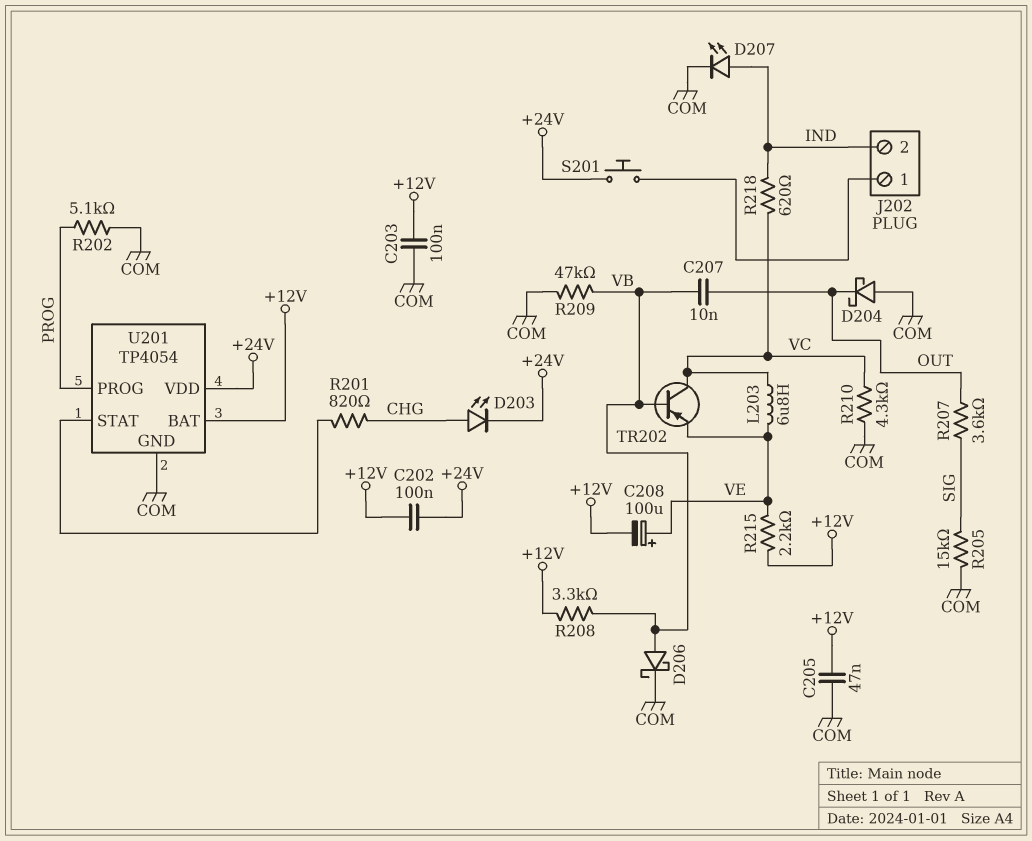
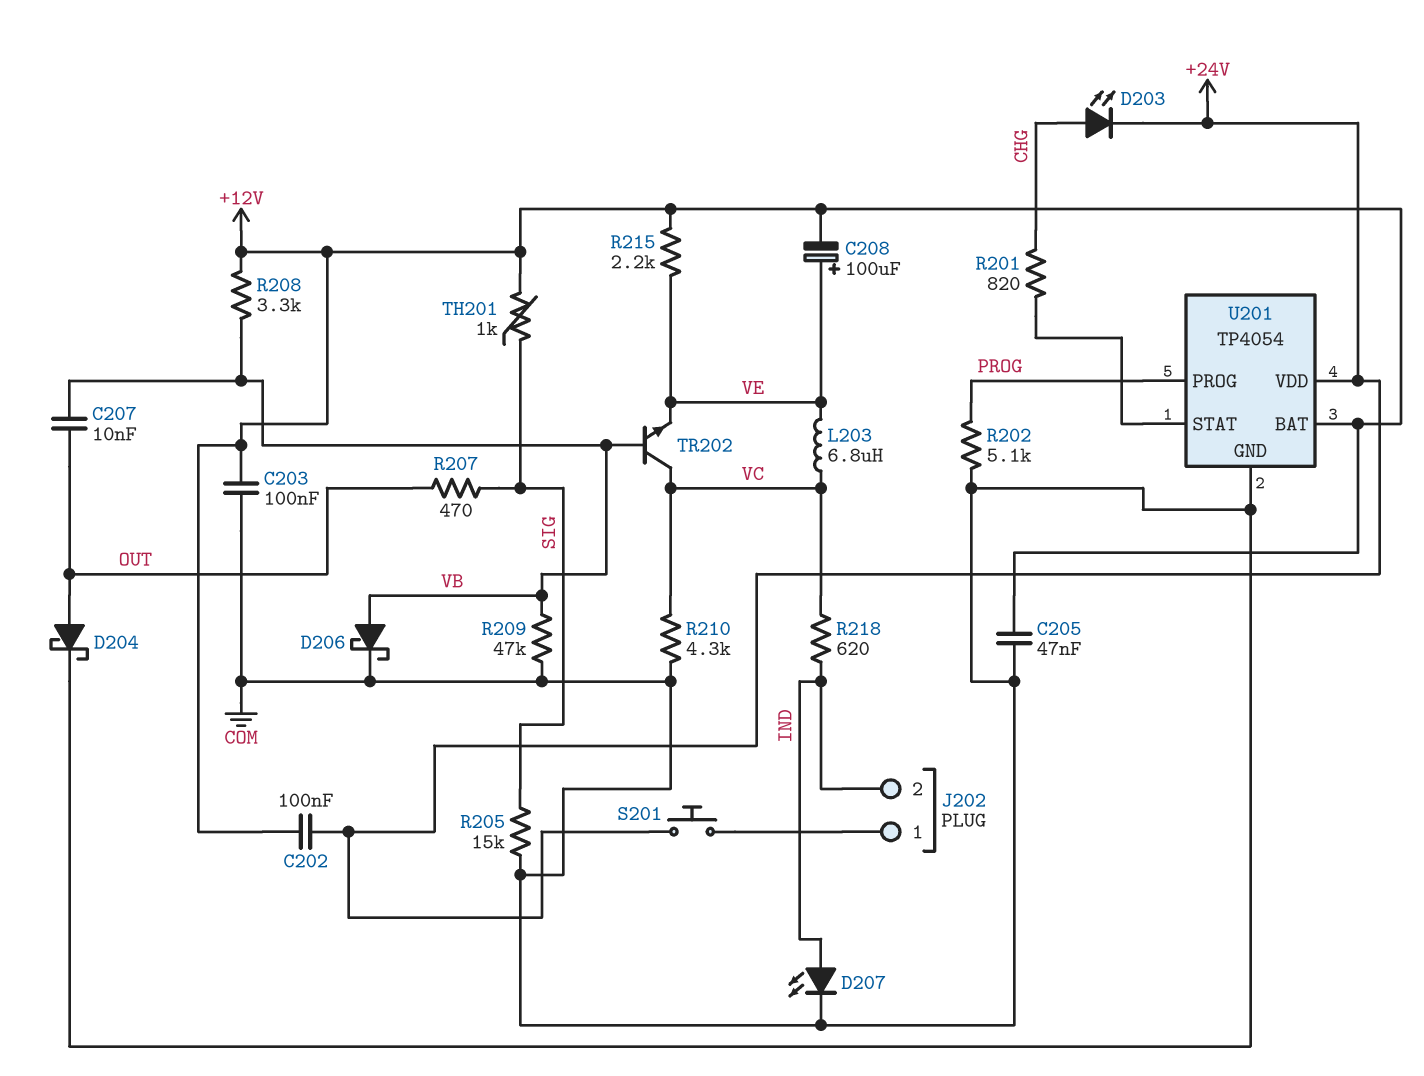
D204: schottky (A COM, K OUT) -> schottky (A OUT, K COM)
R207: 3.6k (OUT, SIG) -> 470 (OUT, SIG)
TH201: none -> 1k (+12V, SIG)
TR202: PNP (B VB, C VC, E VE) -> NPN (B VB, C VC, E VE)

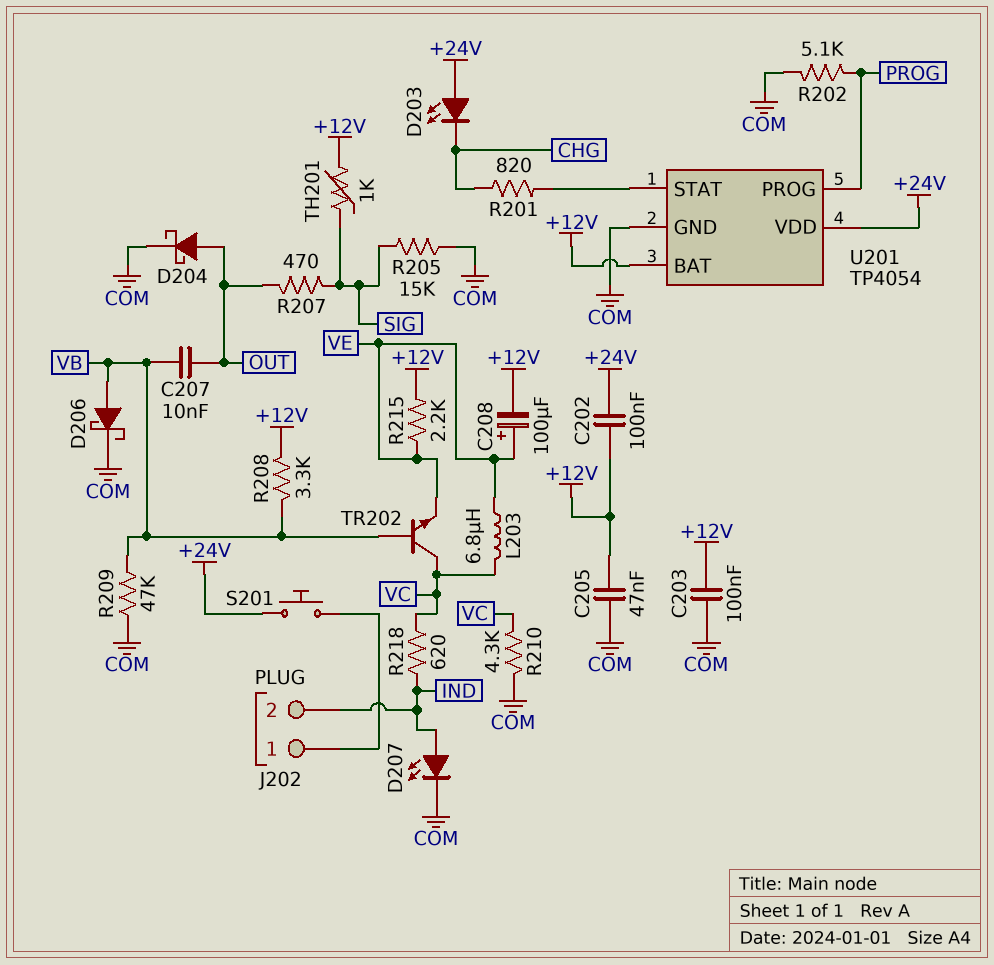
D203: LED (A CHG, K +24V) -> LED (A +24V, K CHG)

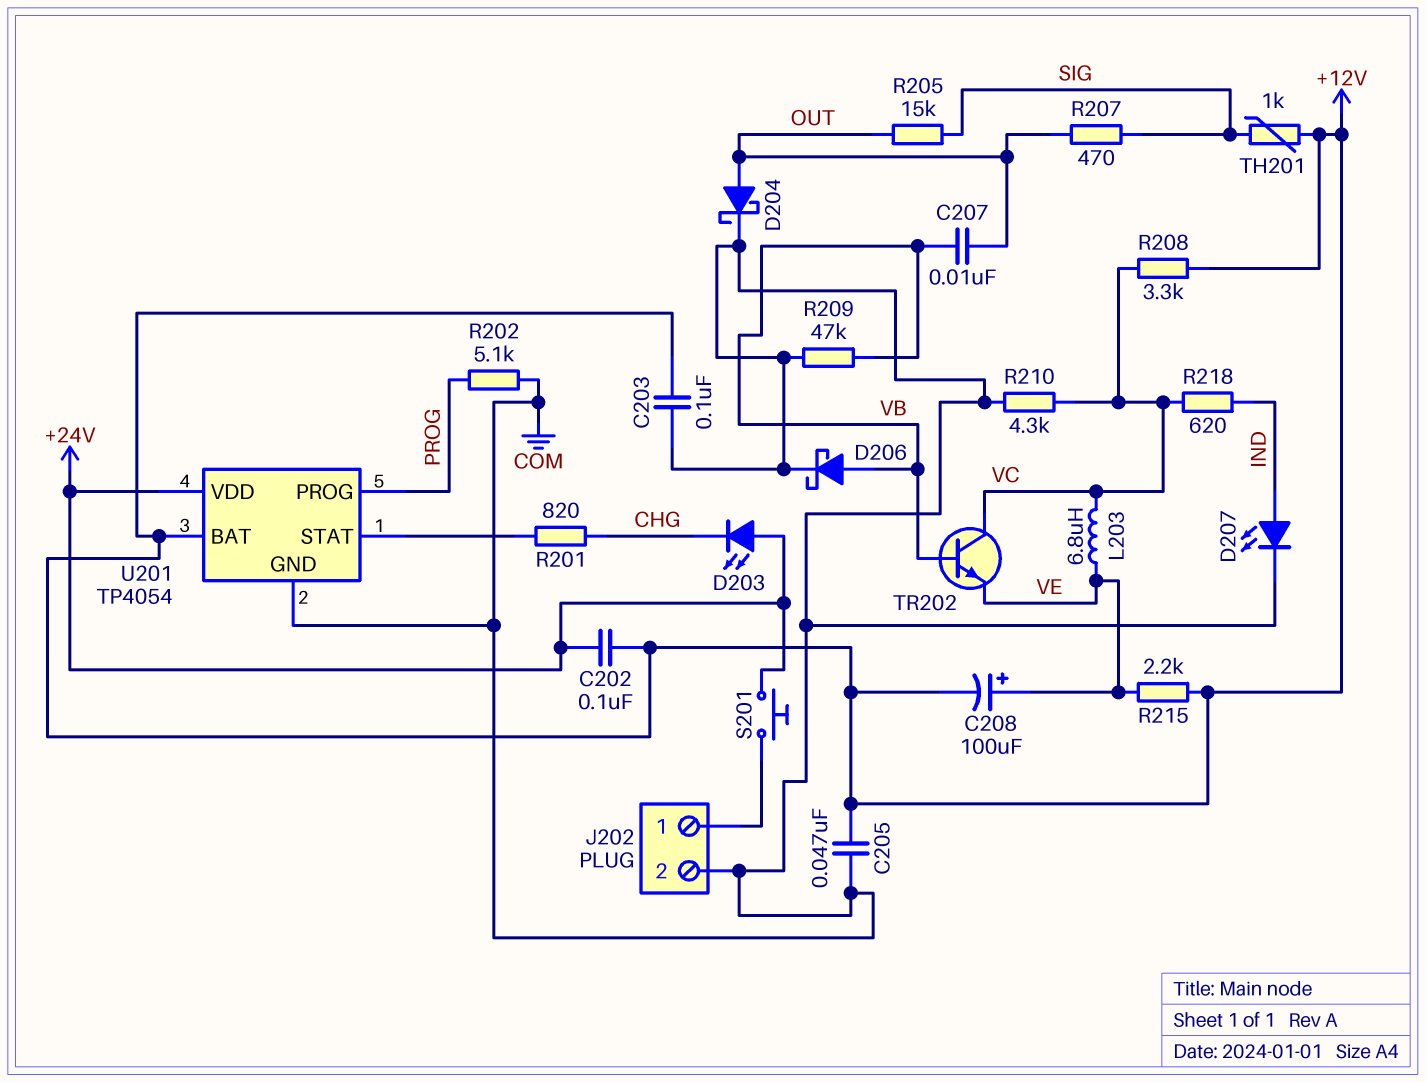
J202 pin 2: IND -> COM
R205: 15k (COM, SIG) -> 15k (OUT, SIG)
R208: 3.3k (+12V, VB) -> 3.3k (+12V, VC)

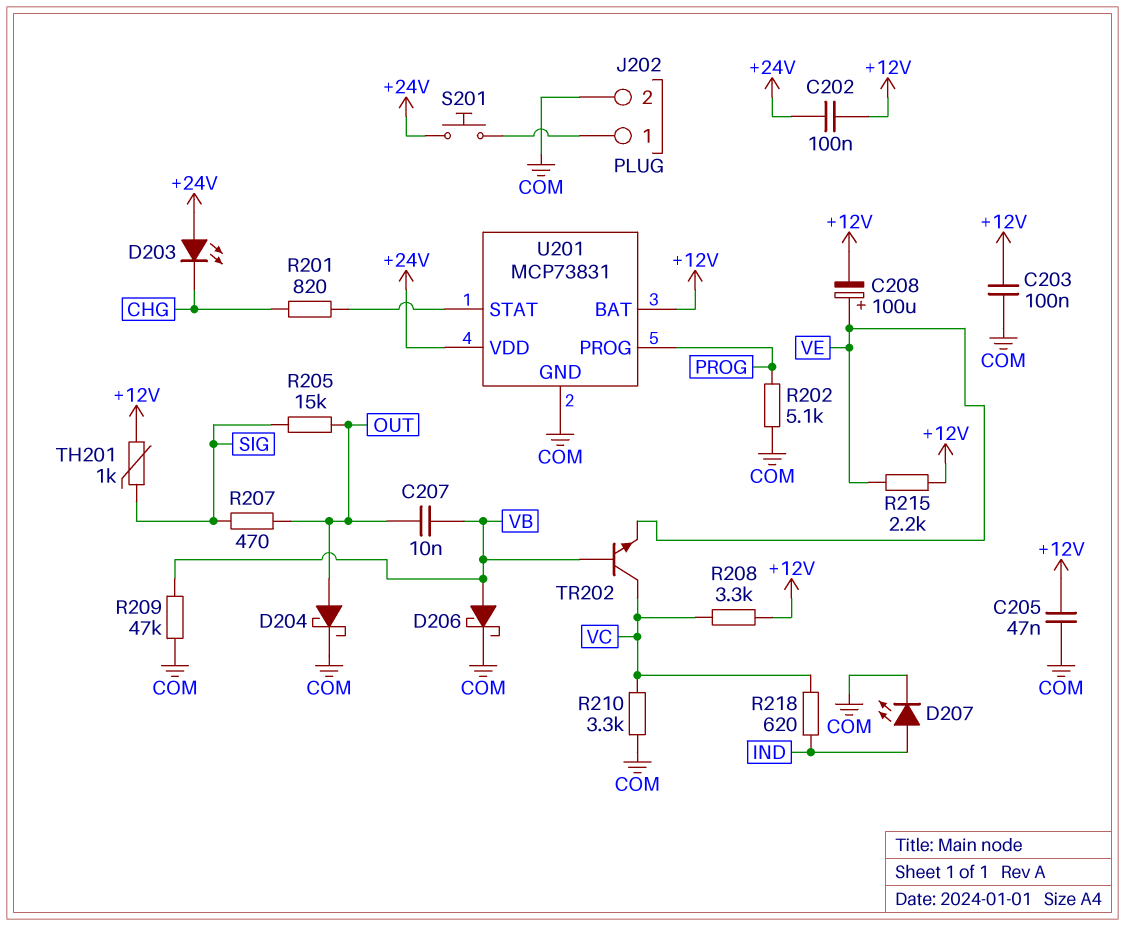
L203: 6.8uH (VC, VE) -> none
R210: 4.3k (COM, VC) -> 3.3k (COM, VC)
U201: TP4054 -> MCP73831

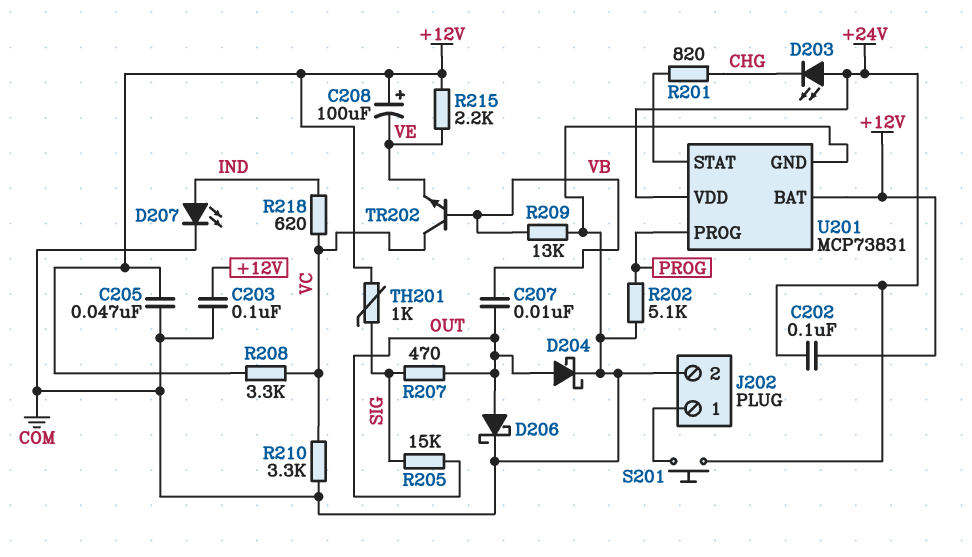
C208: 100uF (plus VE, minus +12V) -> 100uF (plus +12V, minus VE)
D206: schottky (A VB, K COM) -> schottky (A OUT, K COM)
R209: 47k (COM, VB) -> 13k (COM, VB)

